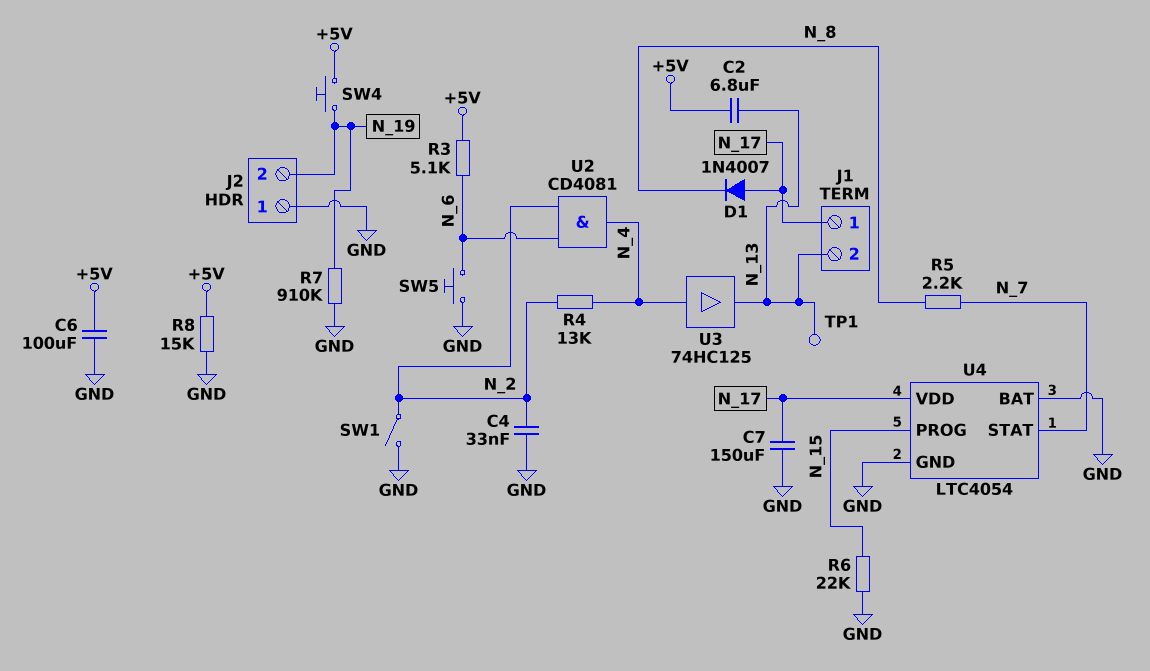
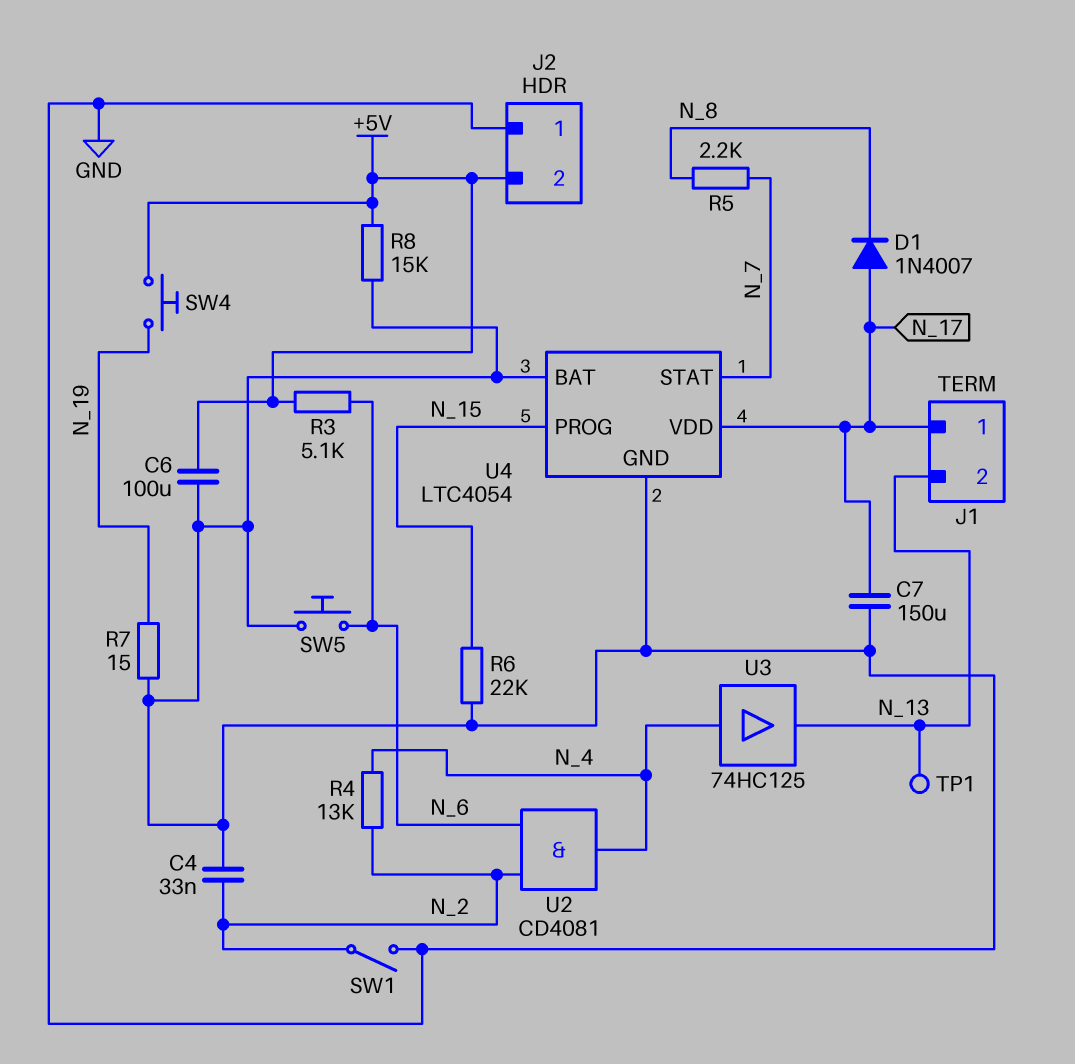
C2: 6.8uF (+5V, N_13) -> none
J2 pin 2: N_19 -> +5V
R7: 910k (GND, N_19) -> 15 (GND, N_19)

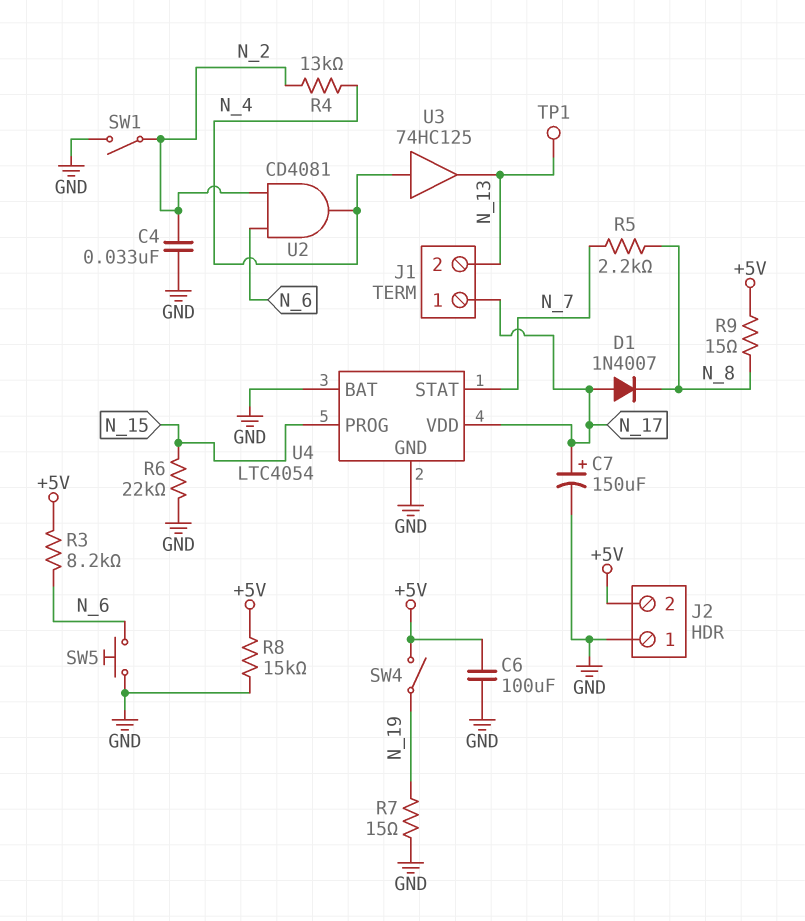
C7: 150uF (GND, N_17) -> 150uF (plus N_17, minus GND)
R3: 5.1k (+5V, N_6) -> 8.2k (+5V, N_6)
R9: none -> 15 (+5V, N_8)
SW4: button (+5V, N_19) -> switch (+5V, N_19)

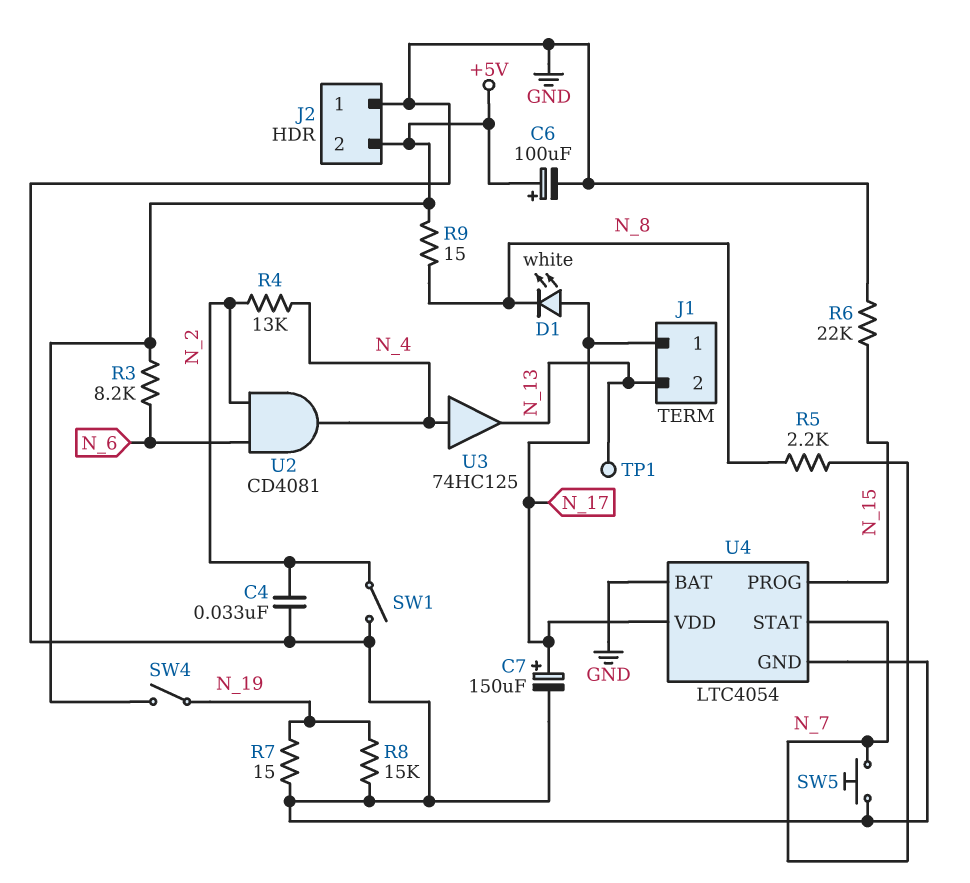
C6: 100uF (+5V, GND) -> 100uF (plus +5V, minus GND)
D1: diode 1N4007 (A N_17, K N_8) -> LED white (A N_17, K N_8)
R8: 15k (+5V, GND) -> 15k (GND, N_19)
SW5: button (GND, N_6) -> button (GND, N_7)

